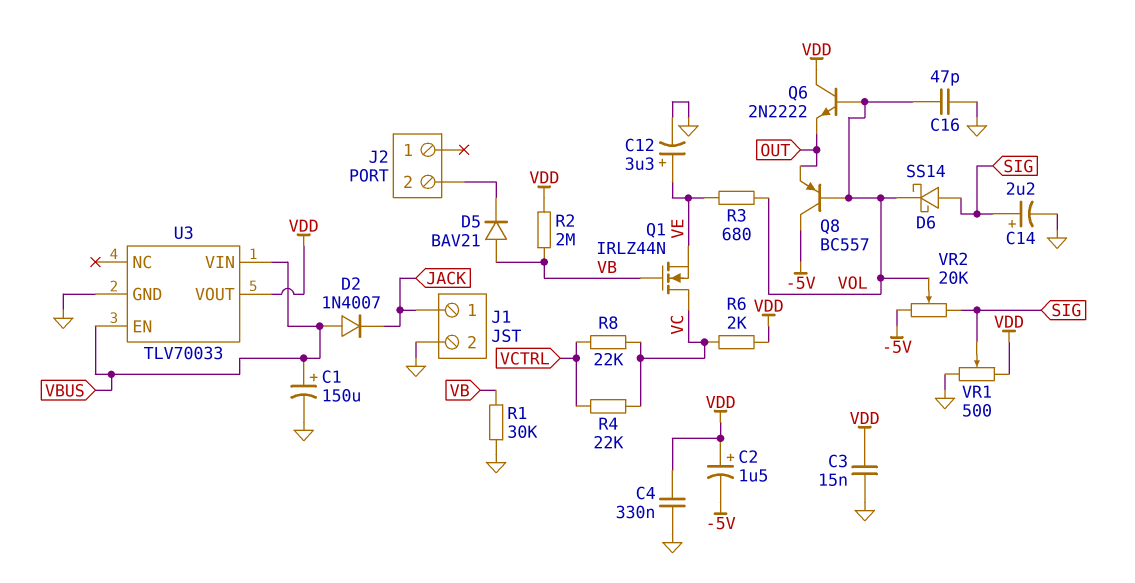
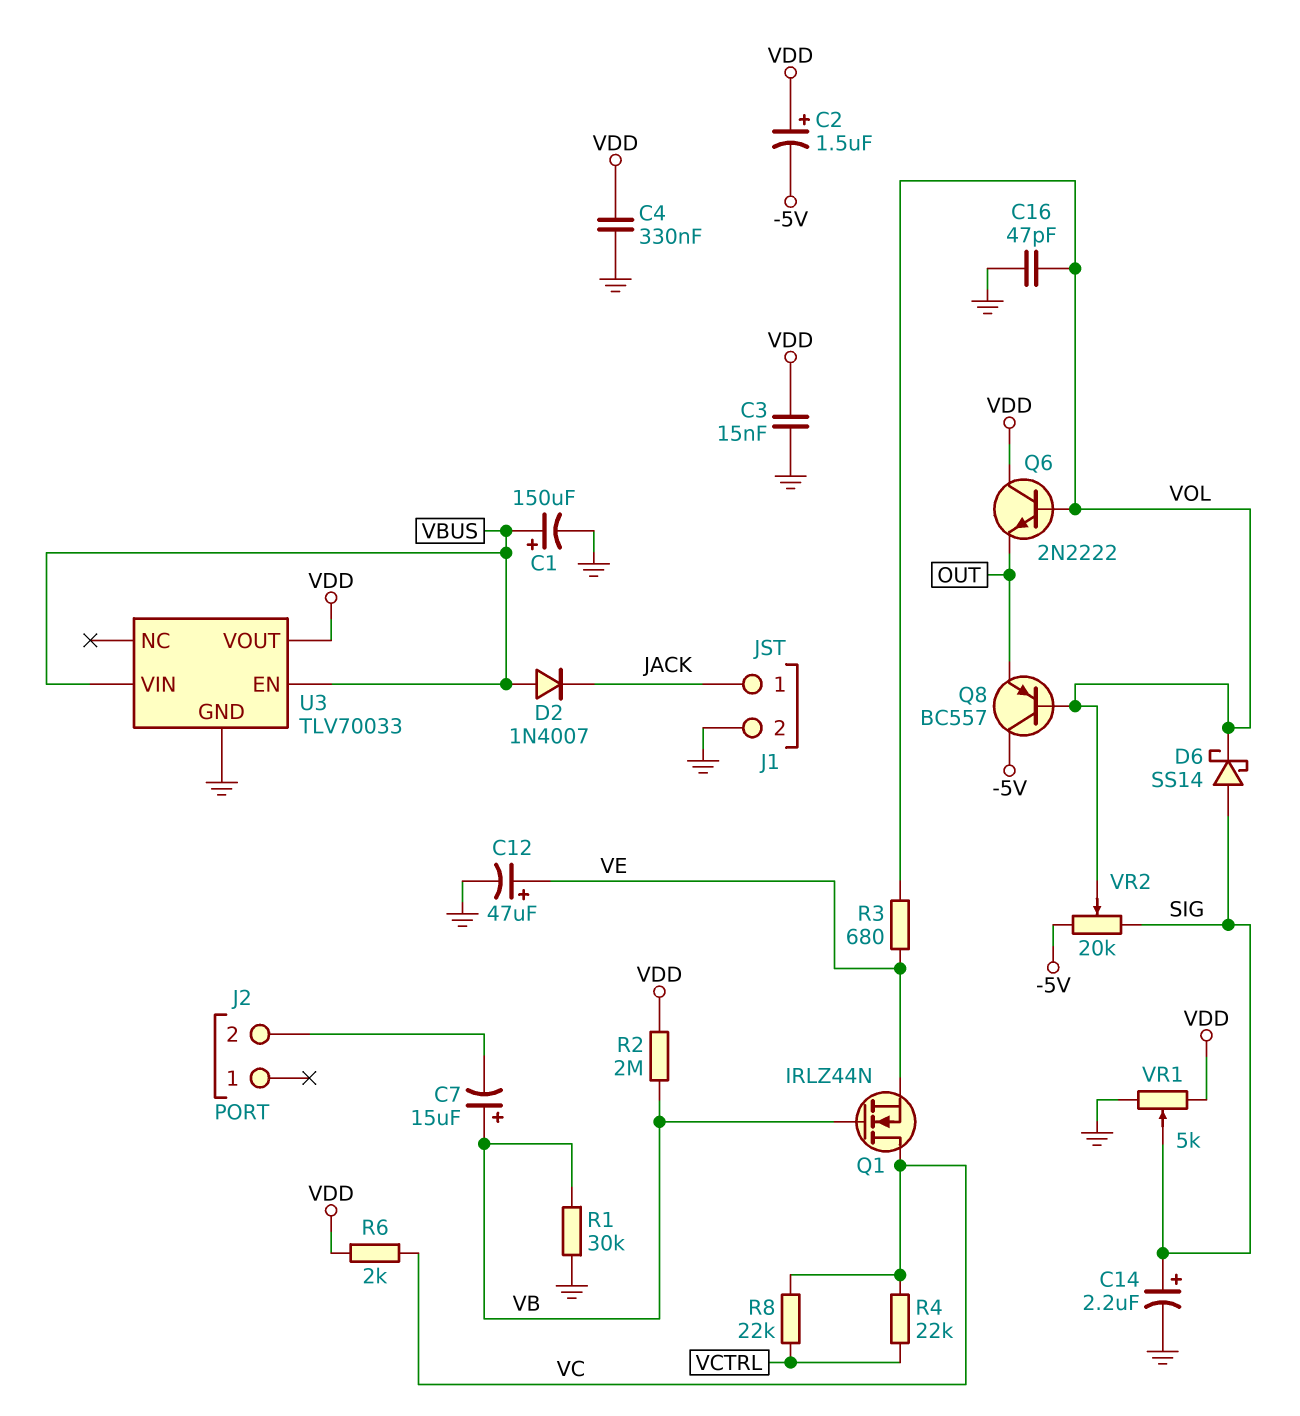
C7: none -> 15uF (plus VB, minus J2/2)
C12: 3.3uF (plus VE, minus GND) -> 47uF (plus VE, minus GND)
D5: diode BAV21 (A VB, K J2/2) -> none
VR1: 500 (GND, VDD, wiper SIG) -> 5k (GND, VDD, wiper SIG)

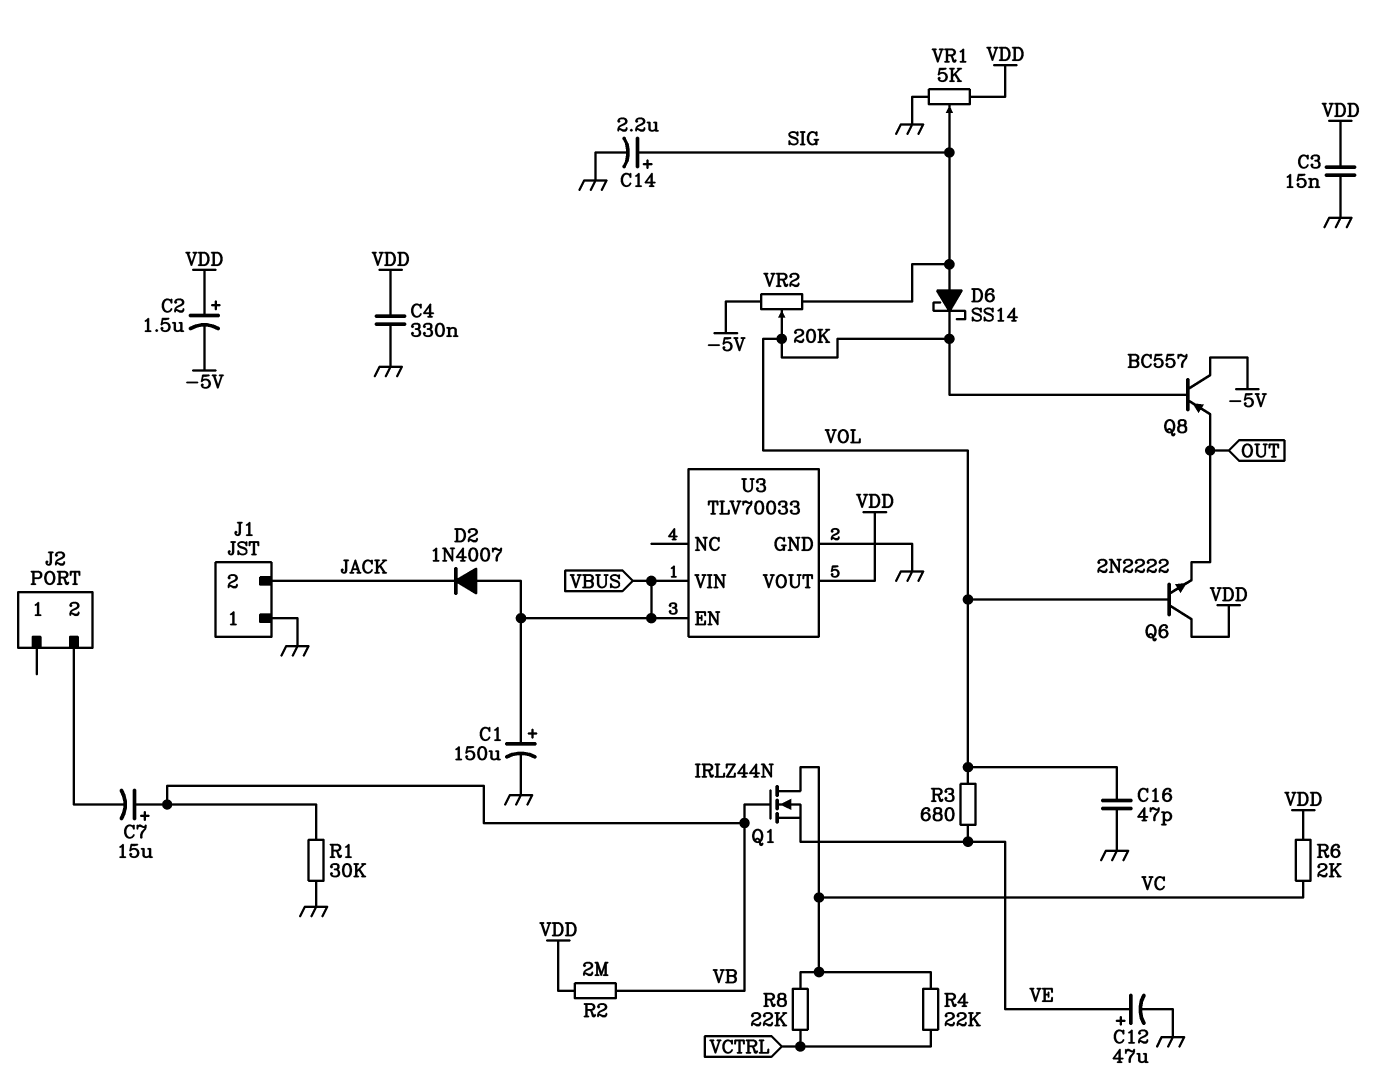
J1 pin 1: JACK -> GND
J1 pin 2: GND -> JACK

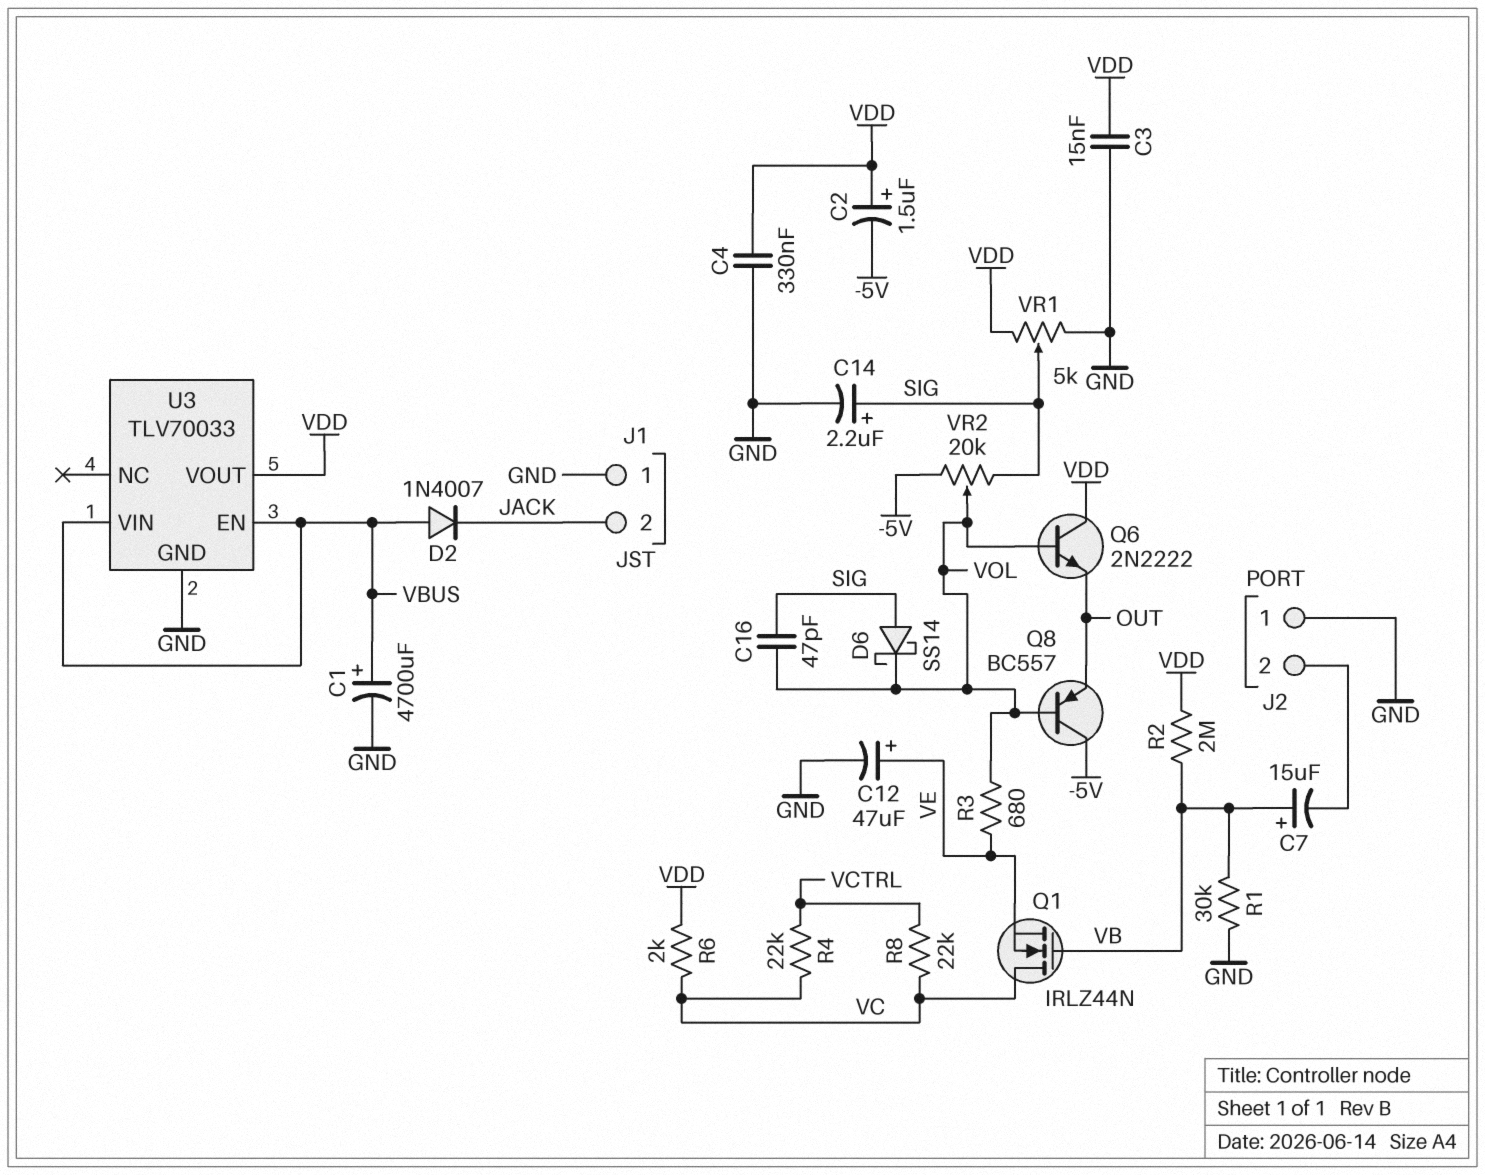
C1: 150uF (plus VBUS, minus GND) -> 4700uF (plus VBUS, minus GND)
C16: 47pF (GND, VOL) -> 47pF (SIG, VOL)
J2 pin 1: none -> GND

